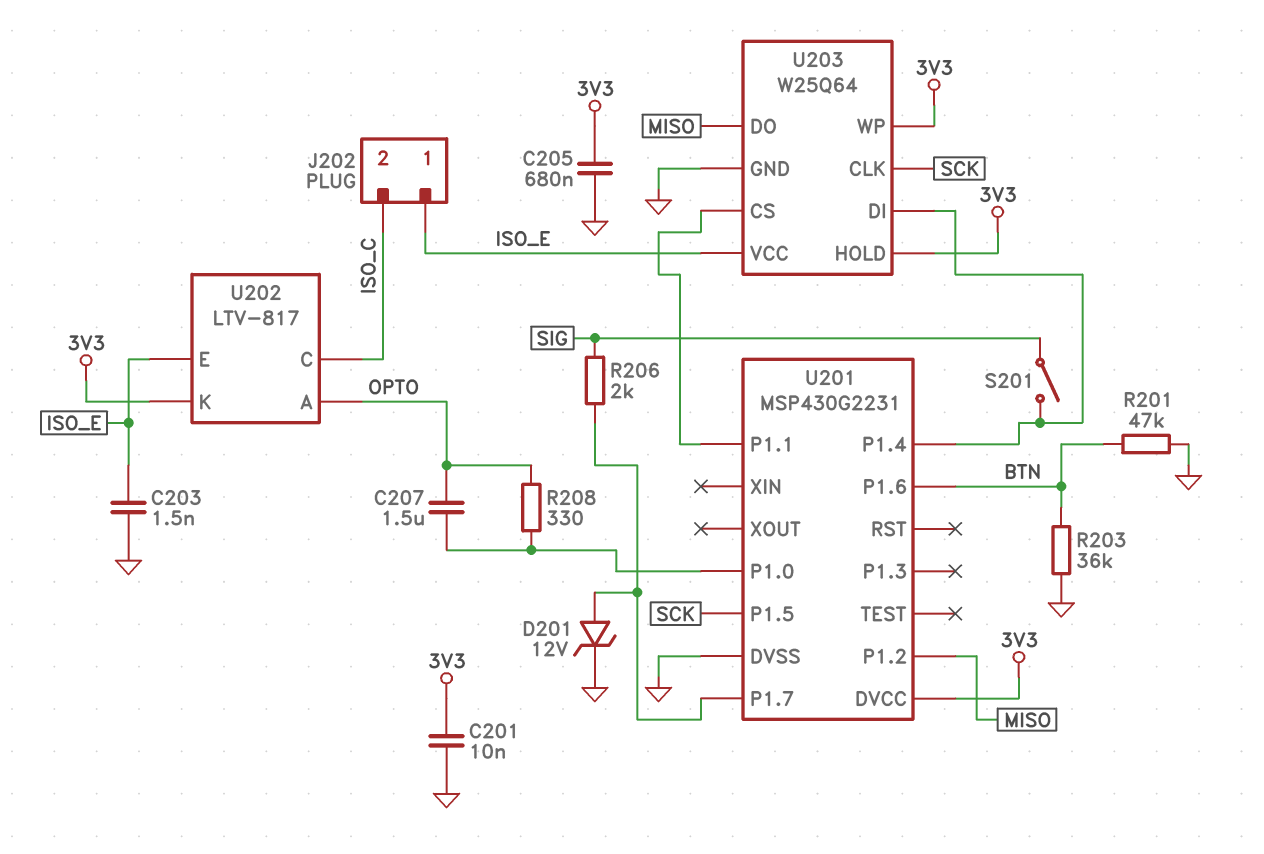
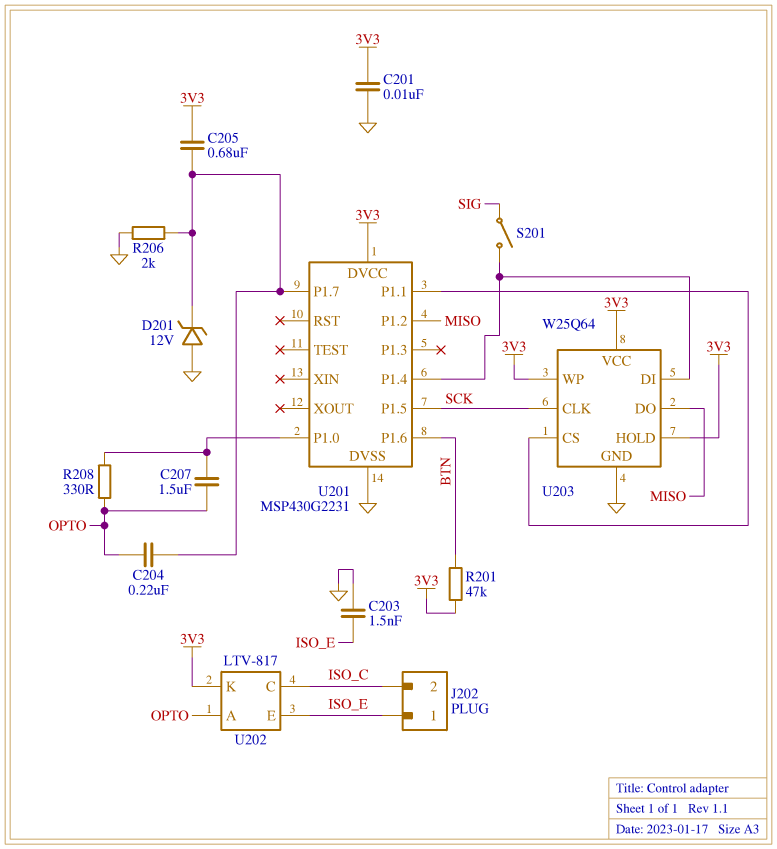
C204: none -> 220nF (OPTO, U201/P1.7)
C205: 680nF (3V3, GND) -> 680nF (3V3, U201/P1.7)
D201: zener 12V (A U201/P1.7, K GND) -> zener 12V (A GND, K U201/P1.7)
R201: 47k (BTN, GND) -> 47k (3V3, BTN)
R203: 36k (BTN, GND) -> none
R206: 2k (SIG, U201/P1.7) -> 2k (GND, U201/P1.7)
U203 pin VCC: ISO_E -> 3V3

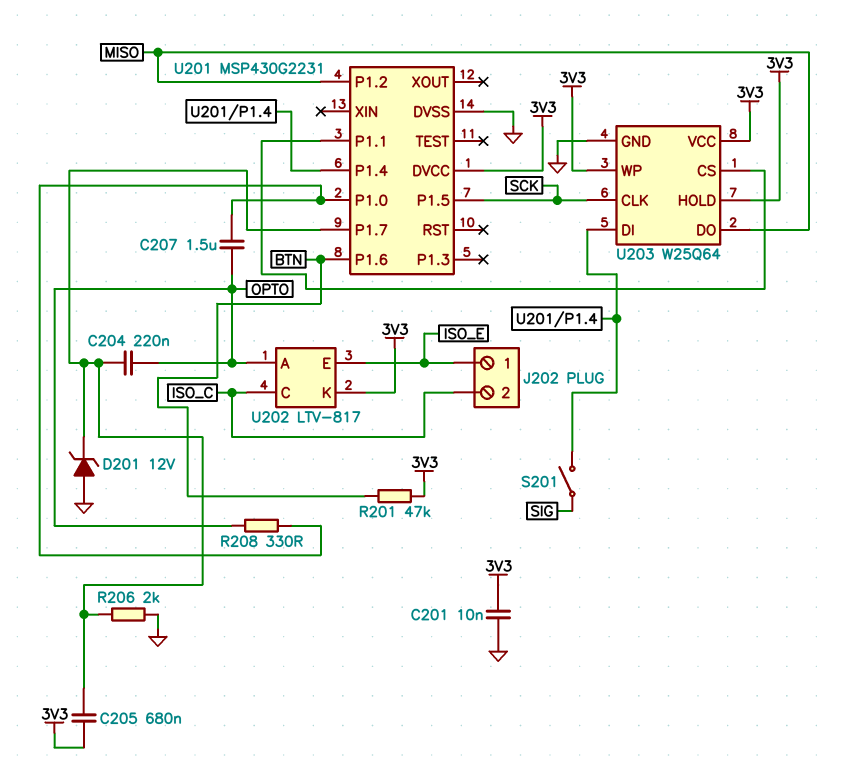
C203: 1.5nF (GND, ISO_E) -> none

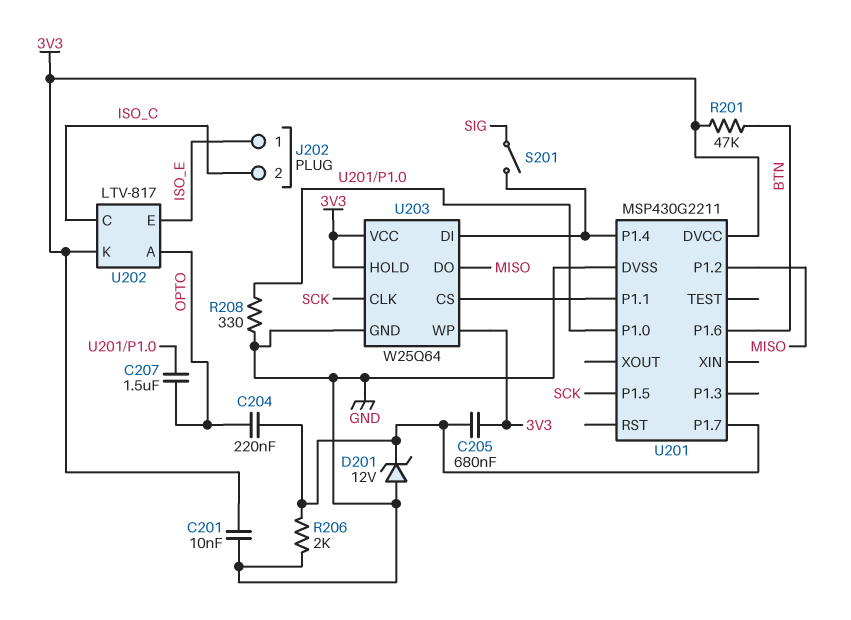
R208: 330 (OPTO, U201/P1.0) -> 330 (GND, U201/P1.0)
U201: MSP430G2231 -> MSP430G2211

